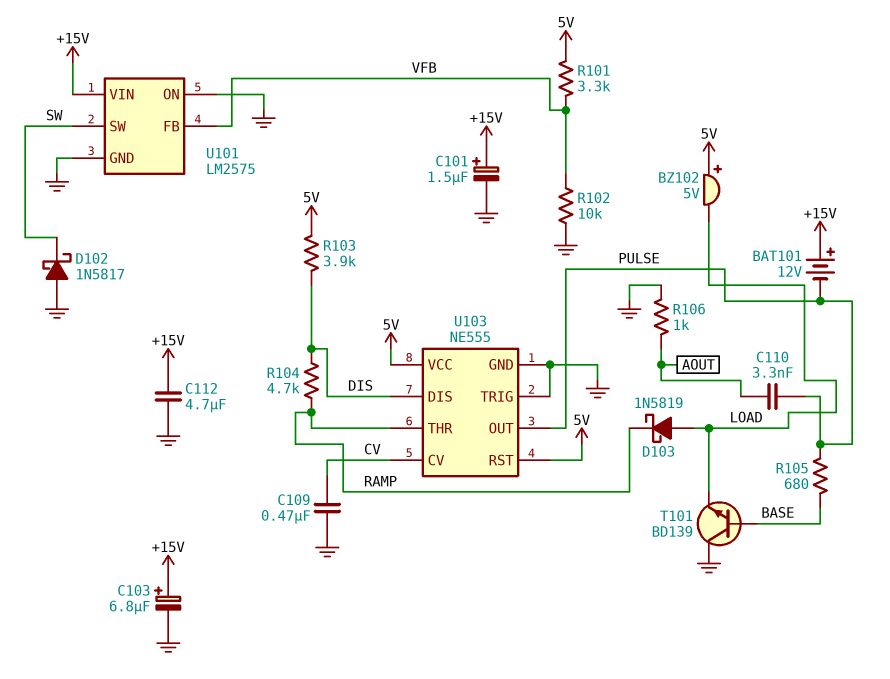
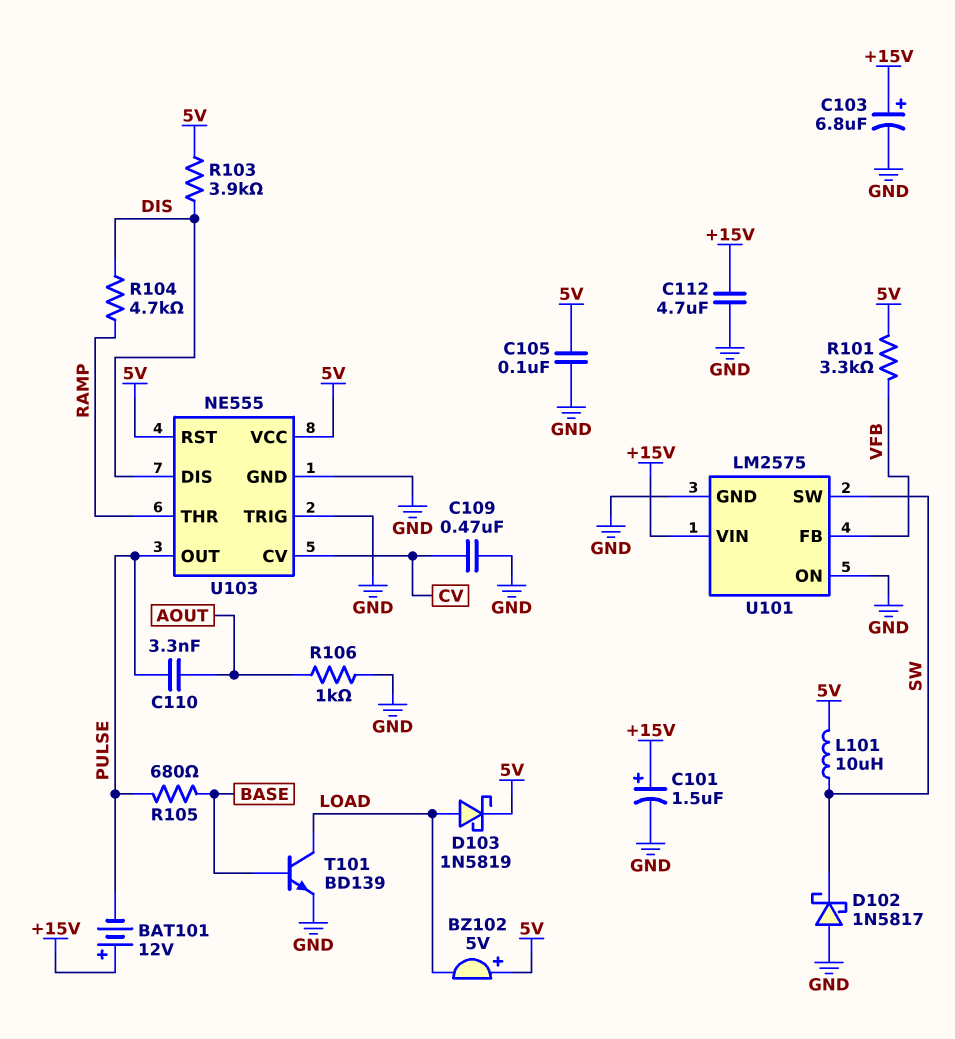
C105: none -> 100nF (5V, GND)
D103: schottky 1N5819 (A LOAD, K RAMP) -> schottky 1N5819 (A LOAD, K 5V)
L101: none -> 10uH (5V, SW)
R102: 10k (GND, VFB) -> none
T101: NPN BD139 (B BASE, C GND, E LOAD) -> NPN BD139 (B BASE, C LOAD, E GND)

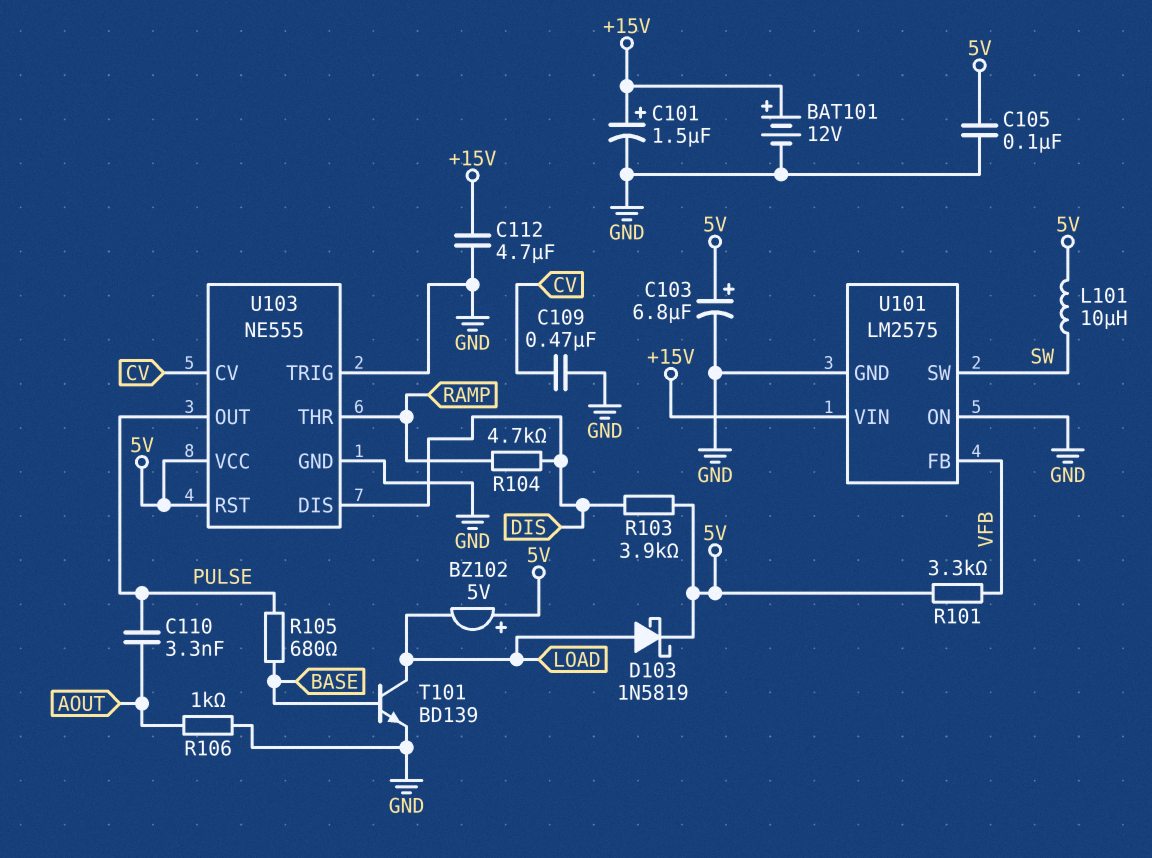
BAT101: 12V (plus +15V, minus PULSE) -> 12V (plus +15V, minus GND)
C103: 6.8uF (plus +15V, minus GND) -> 6.8uF (plus 5V, minus GND)
D102: schottky 1N5817 (A GND, K SW) -> none

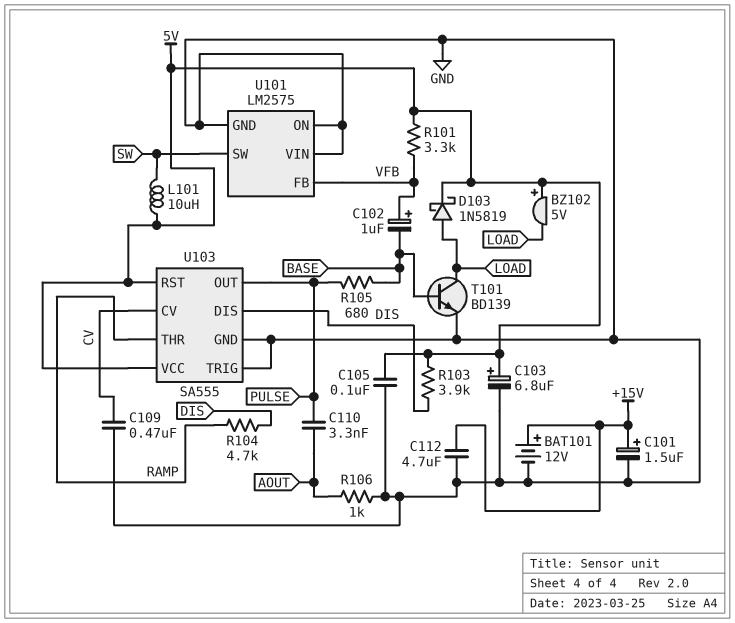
C102: none -> 1uF (plus VFB, minus BASE)
U101 pin VIN: +15V -> GND
U103: NE555 -> SA555

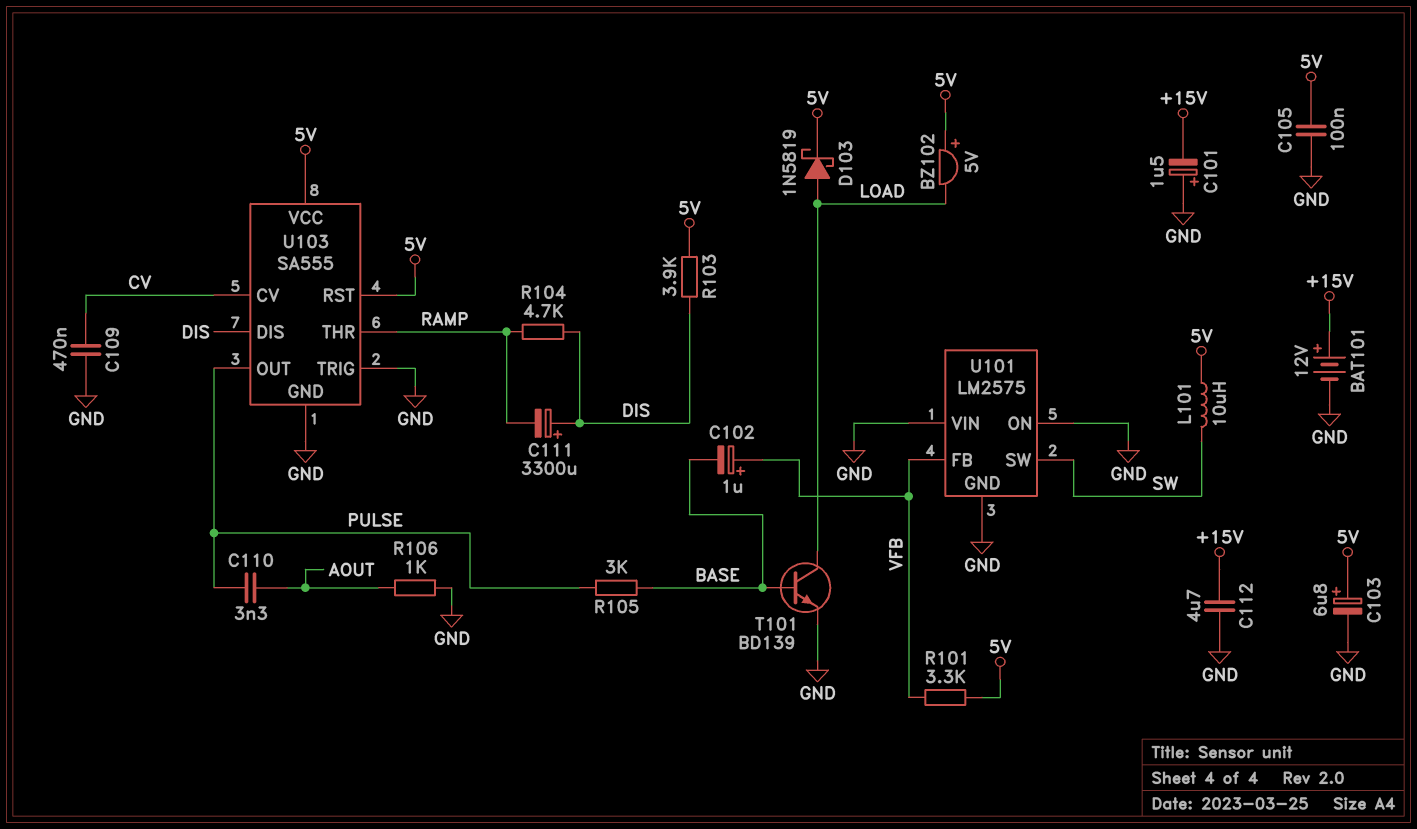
C101: 1.5uF (plus +15V, minus GND) -> 1.5uF (plus GND, minus +15V)
C111: none -> 3300uF (plus DIS, minus RAMP)
R105: 680 (BASE, PULSE) -> 3k (BASE, PULSE)

